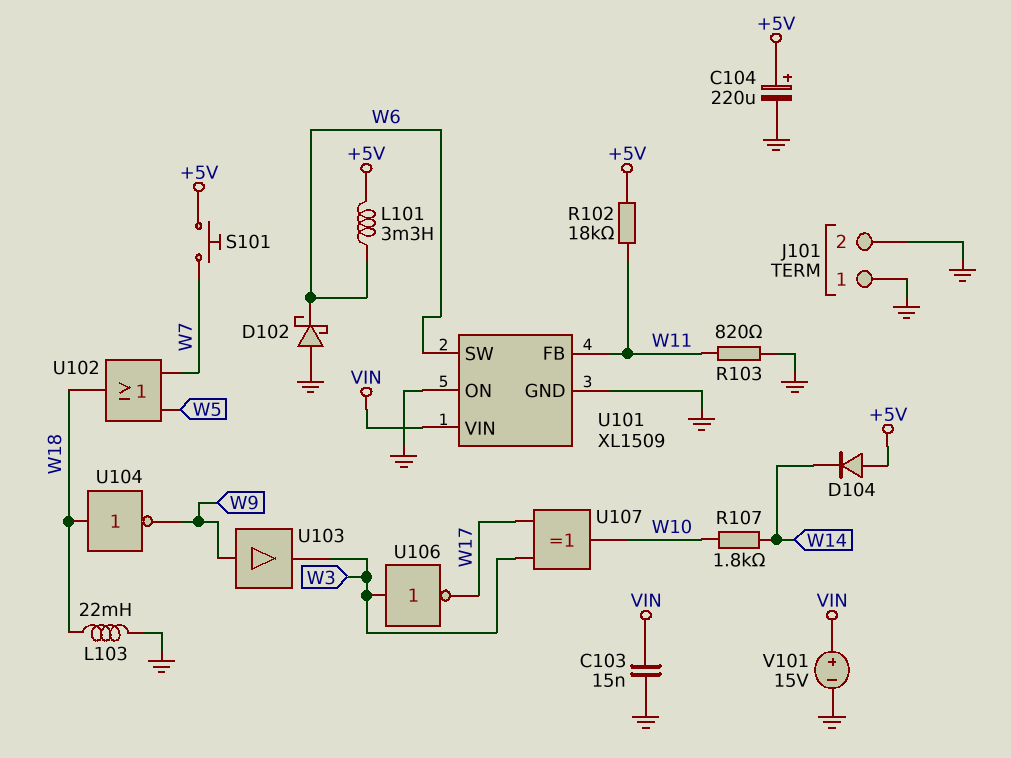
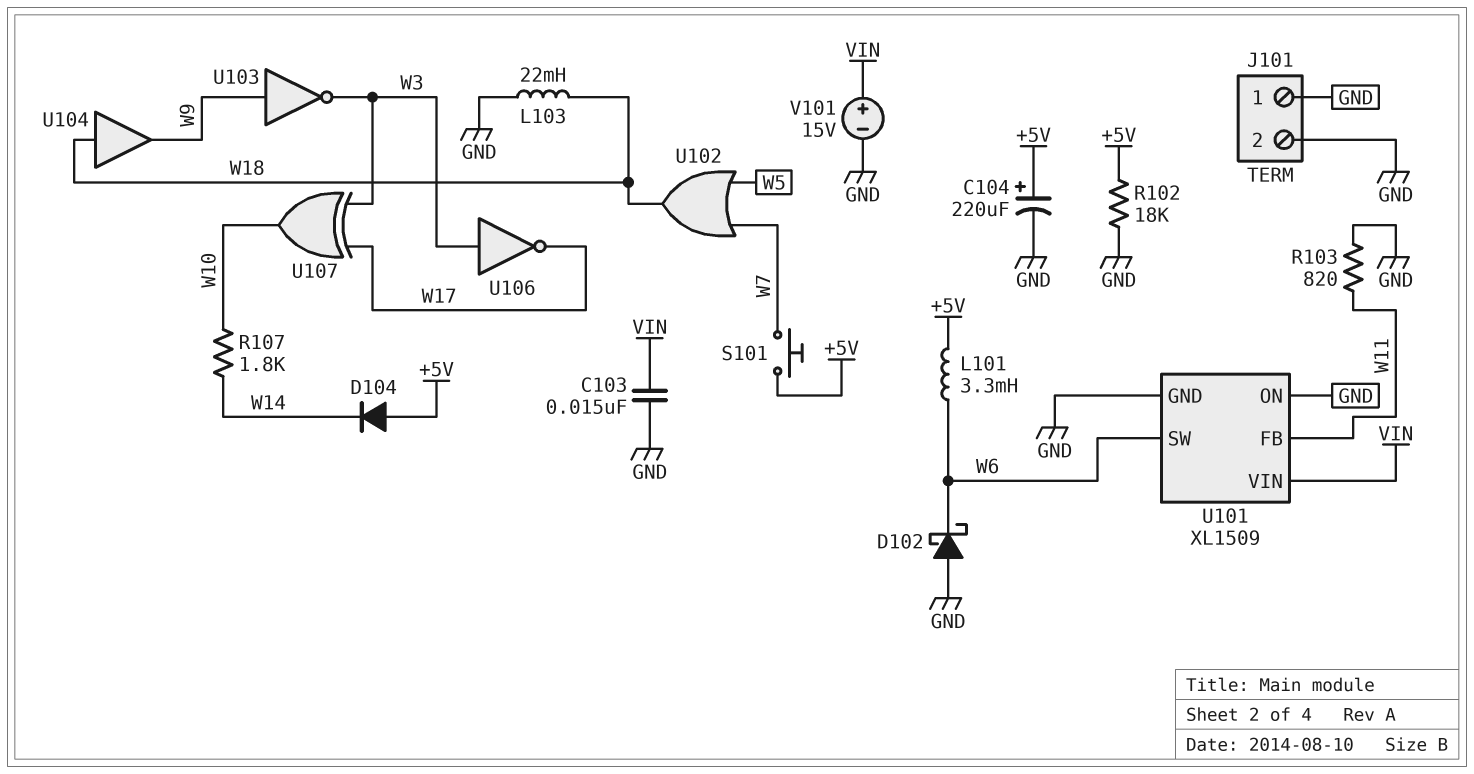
R102: 18k (+5V, W11) -> 18k (+5V, GND)
U103: buffer (in W9, out W3) -> NOT (in W9, out W3)
U104: NOT (in W18, out W9) -> buffer (in W18, out W9)

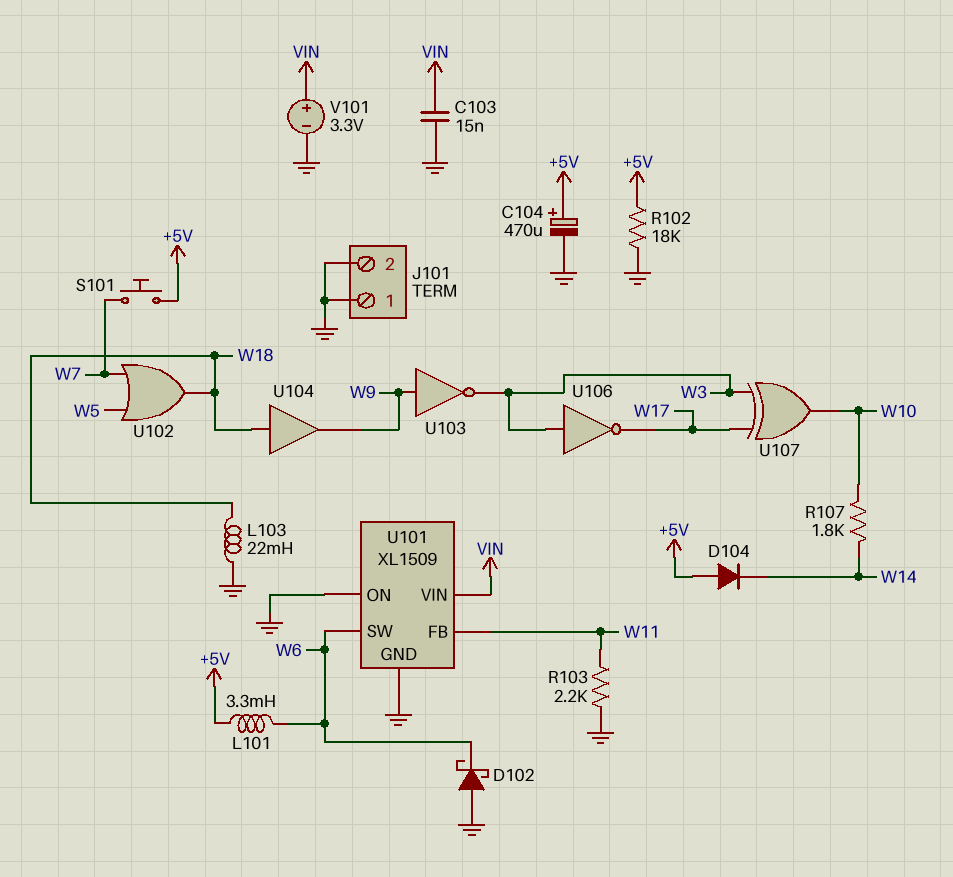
C104: 220uF (plus +5V, minus GND) -> 470uF (plus +5V, minus GND)
R103: 820 (GND, W11) -> 2.2k (GND, W11)
V101: 15V (plus VIN, minus GND) -> 3.3V (plus VIN, minus GND)

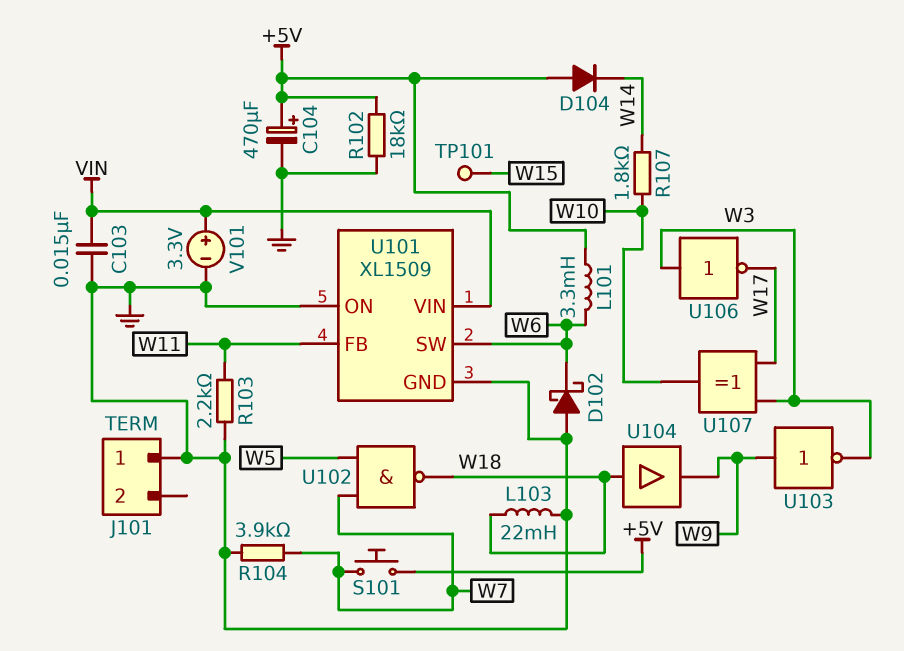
J101 pin 2: GND -> none
R104: none -> 3.9k (GND, W7)
TP101: none -> test point (W15)
U102: OR (in W5, in W7, out W18) -> NAND (in W5, in W7, out W18)

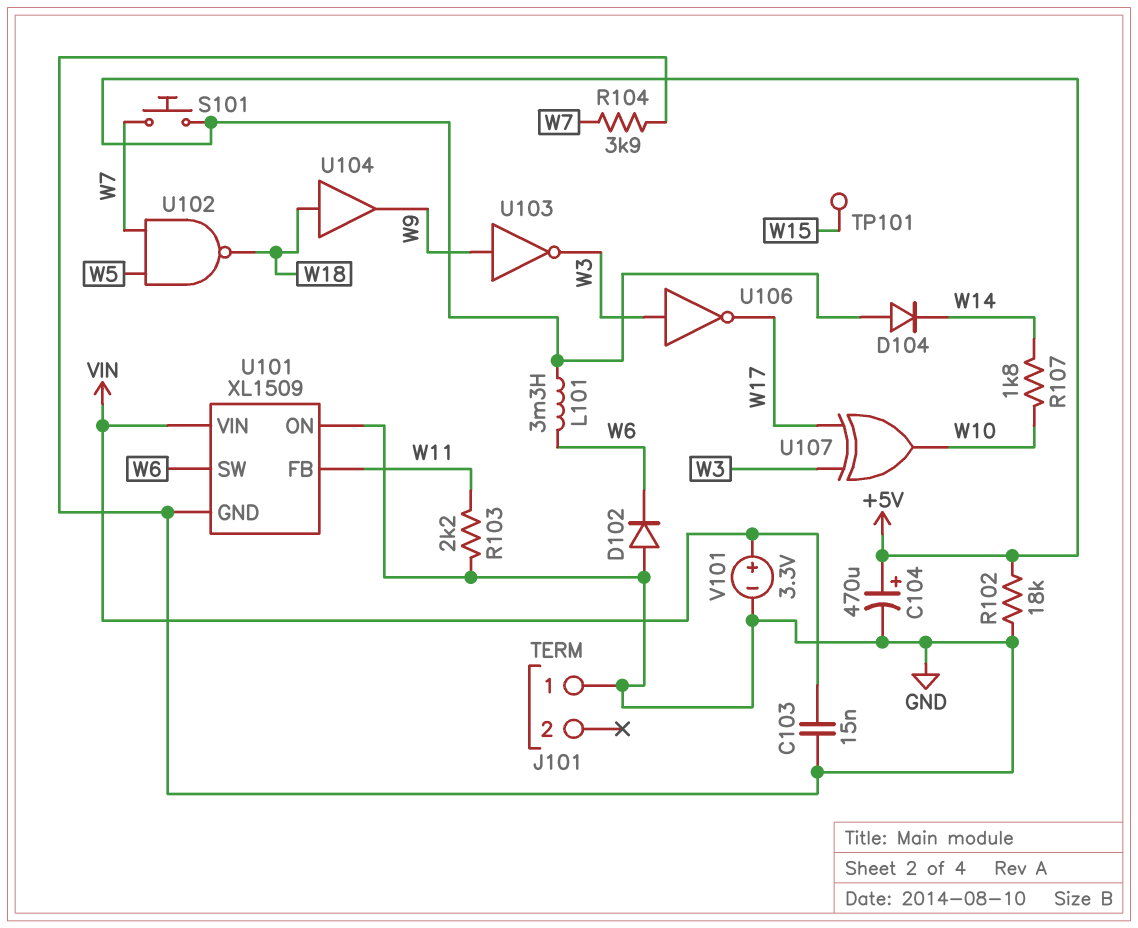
D102: schottky (A GND, K W6) -> diode (A GND, K W6)
L103: 22mH (GND, W18) -> none

